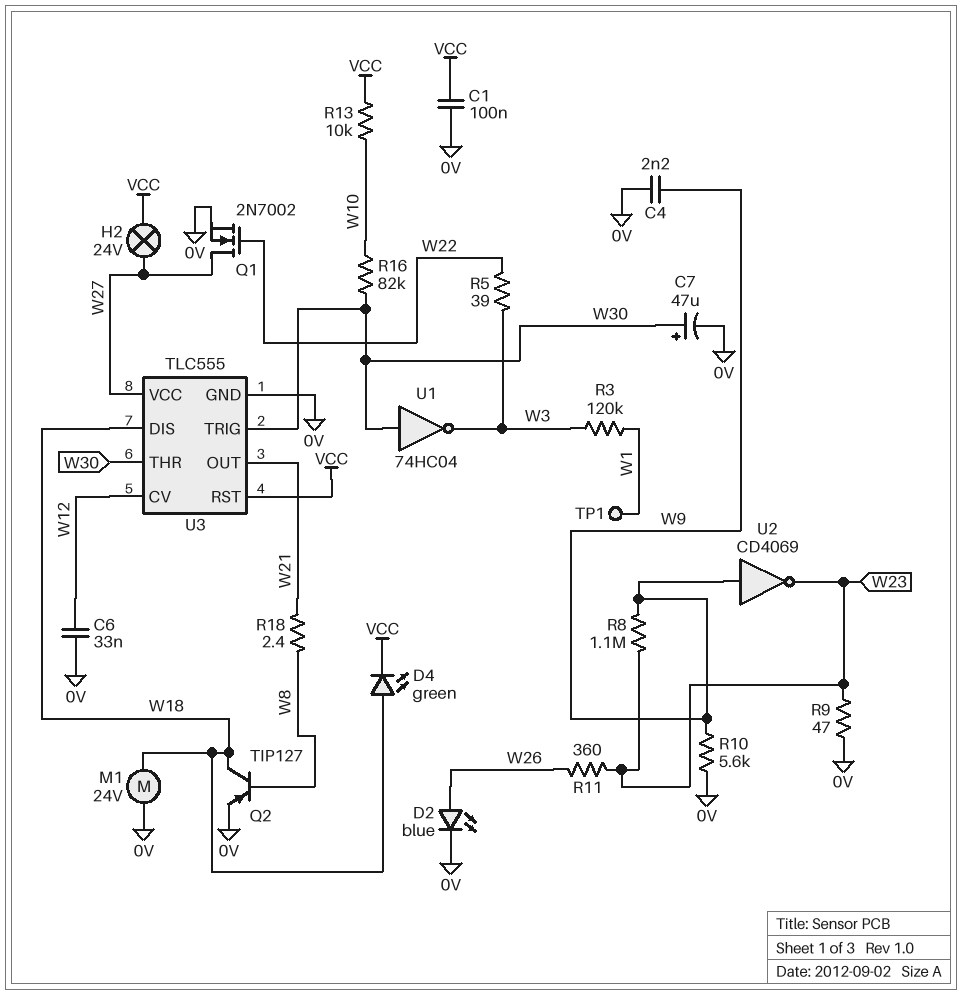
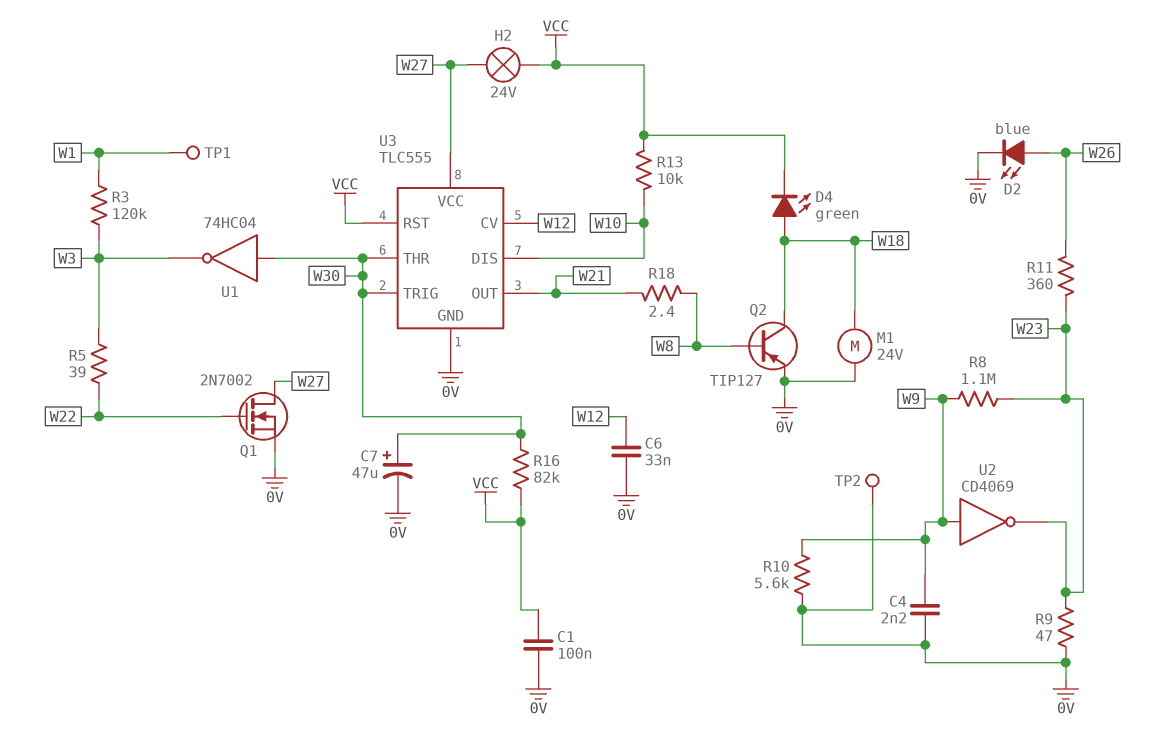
R16: 82k (W10, W30) -> 82k (VCC, W30)
TP2: none -> test point (0V)
U3 pin DIS: W18 -> W10

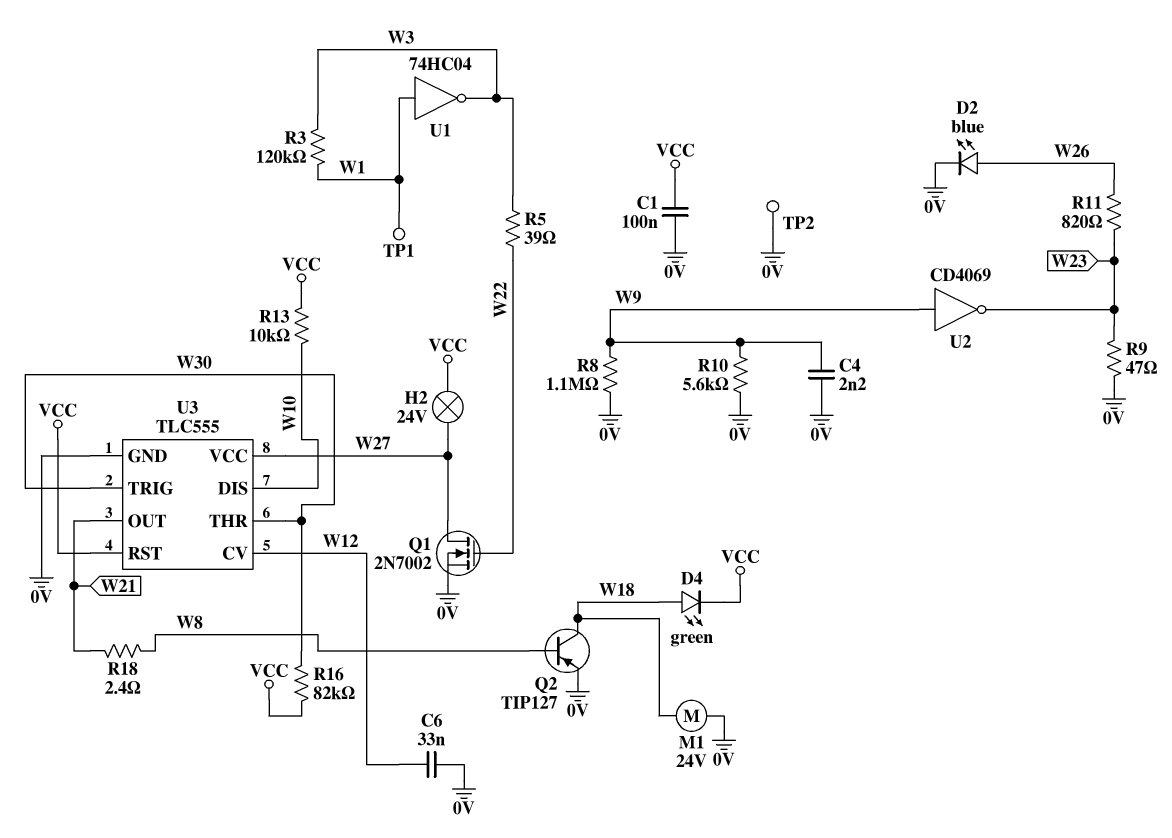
C7: 47uF (plus W30, minus 0V) -> none
R8: 1.1M (W9, W23) -> 1.1M (0V, W9)
R11: 360 (W23, W26) -> 820 (W23, W26)
U1: NOT 74HC04 (in W30, out W3) -> NOT 74HC04 (in W1, out W3)

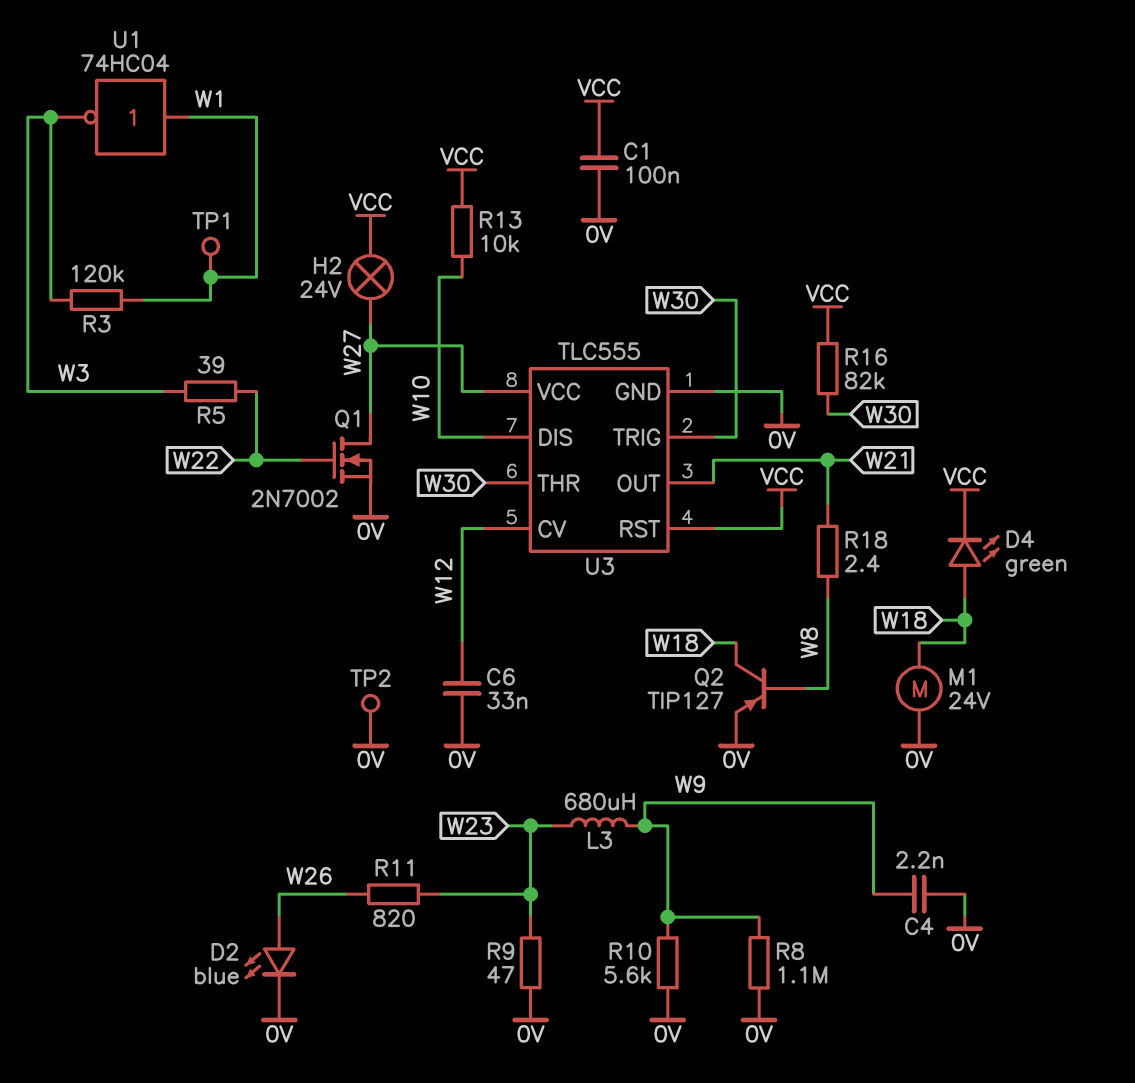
L3: none -> 680uH (W9, W23)
U2: NOT CD4069 (in W9, out W23) -> none

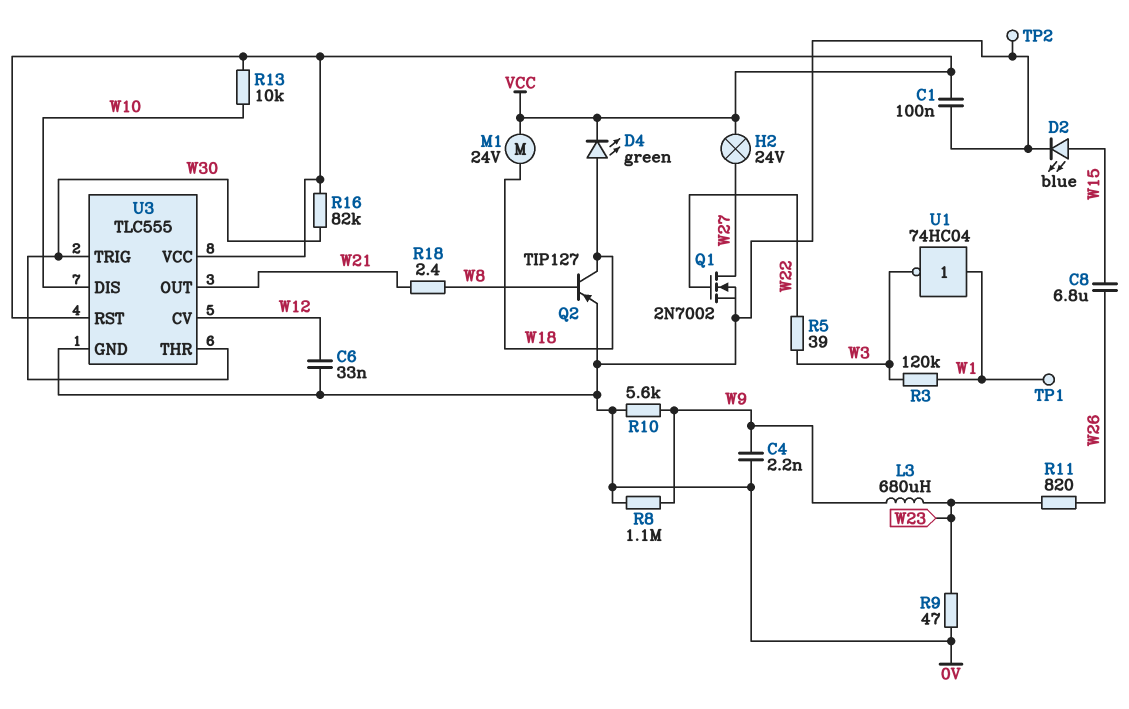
C8: none -> 6.8uF (W15, W26)
D2: LED blue (A W26, K 0V) -> LED blue (A W15, K 0V)
M1: motor 24V (0V, W18) -> motor 24V (VCC, W18)
U3 pin VCC: W27 -> VCC

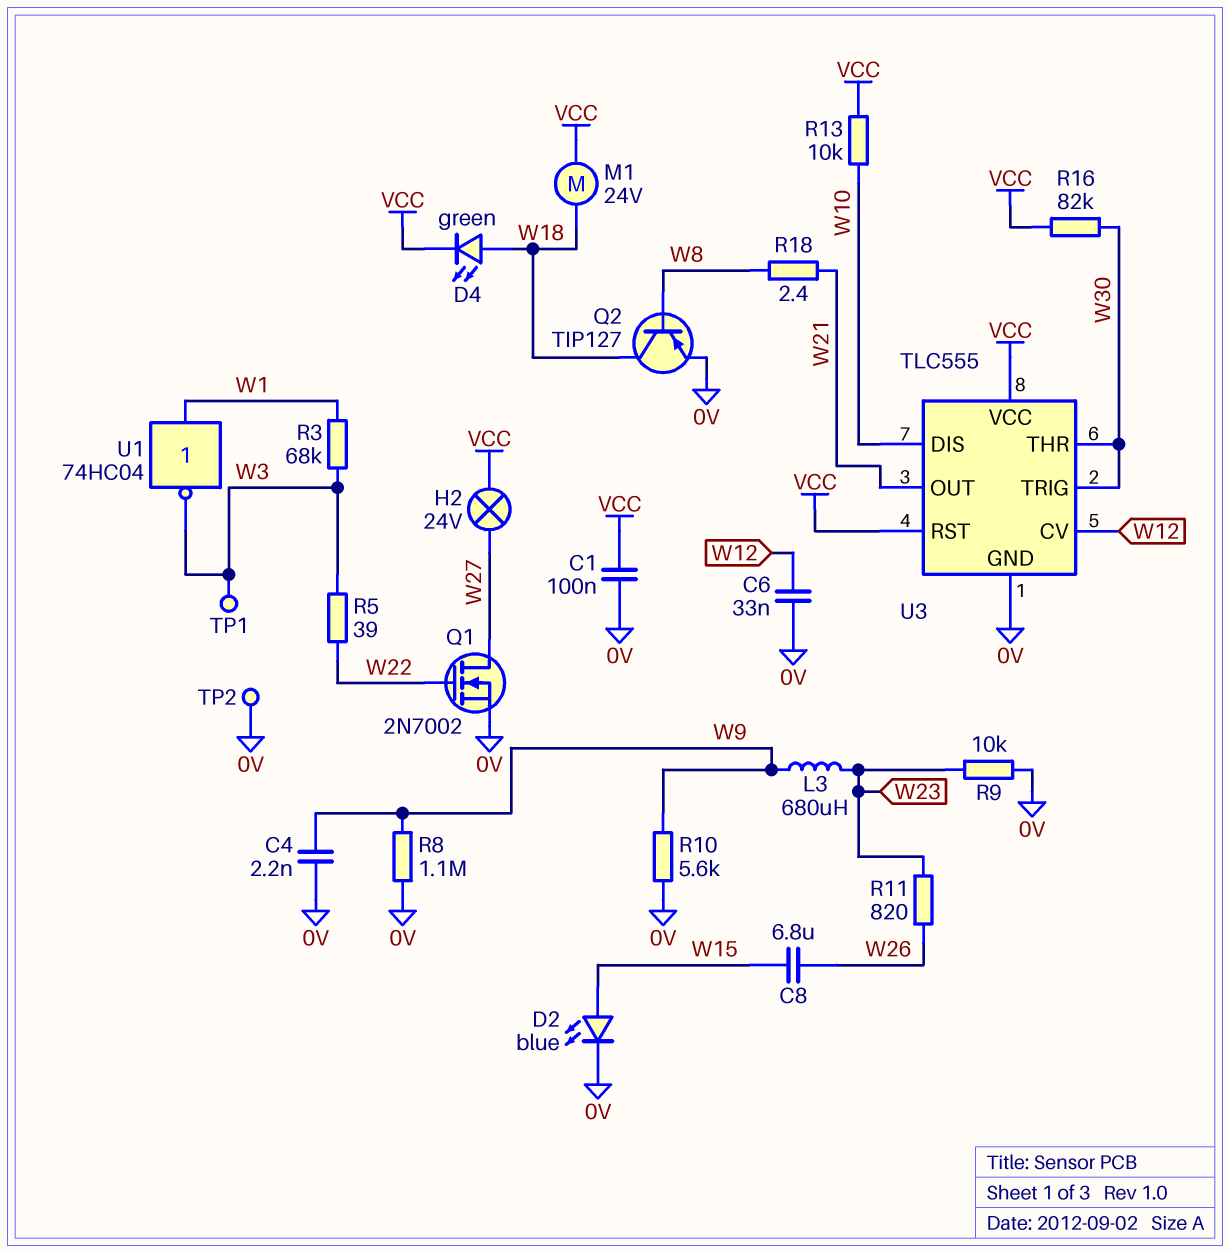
R3: 120k (W1, W3) -> 68k (W1, W3)
R9: 47 (0V, W23) -> 10k (0V, W23)
TP1: test point (W1) -> test point (W3)

